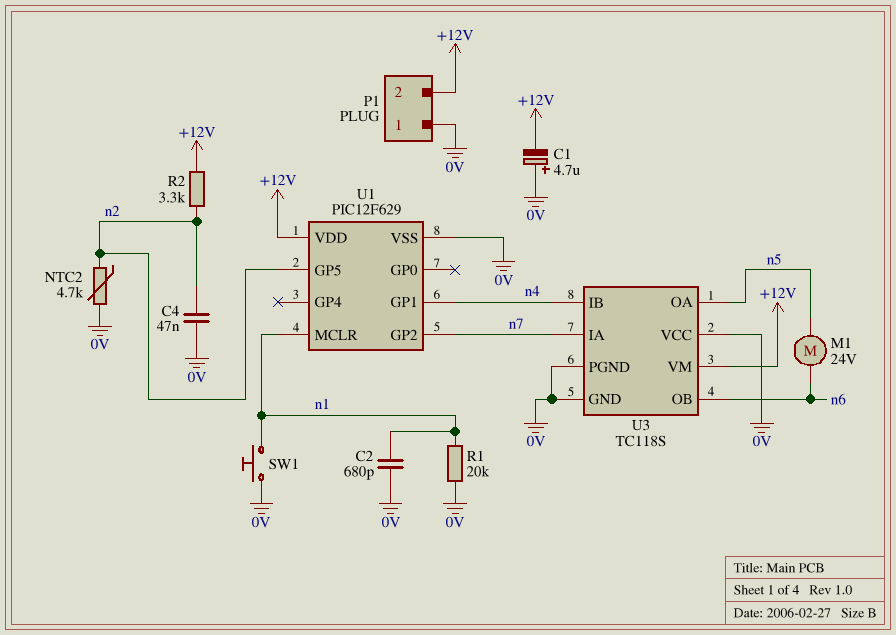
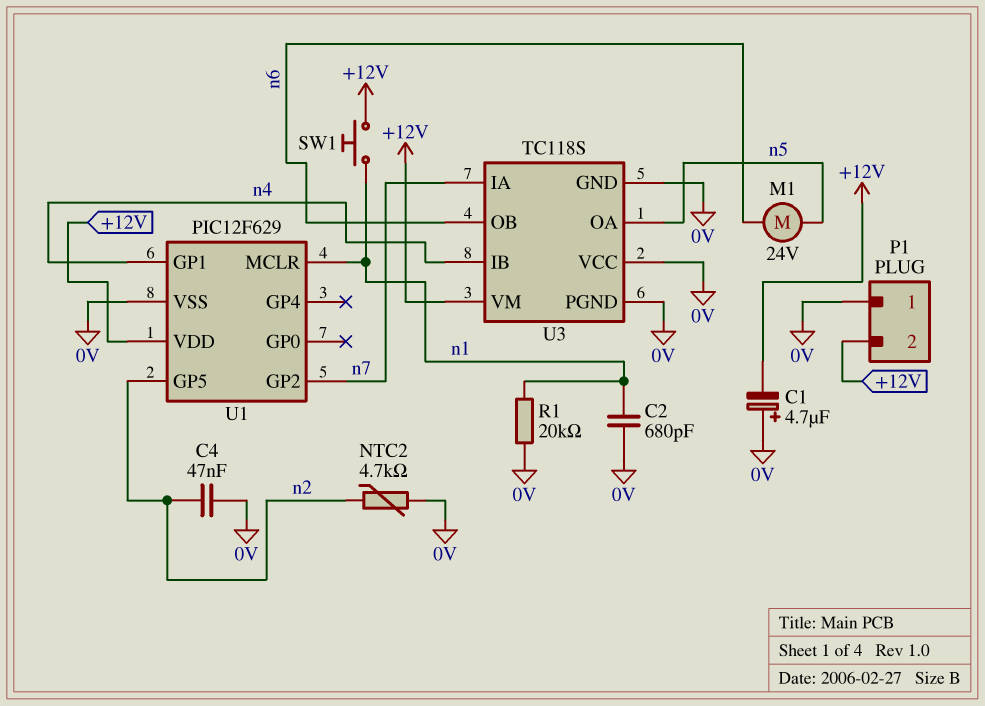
R2: 3.3k (+12V, n2) -> none
SW1: button (0V, n1) -> button (+12V, n1)

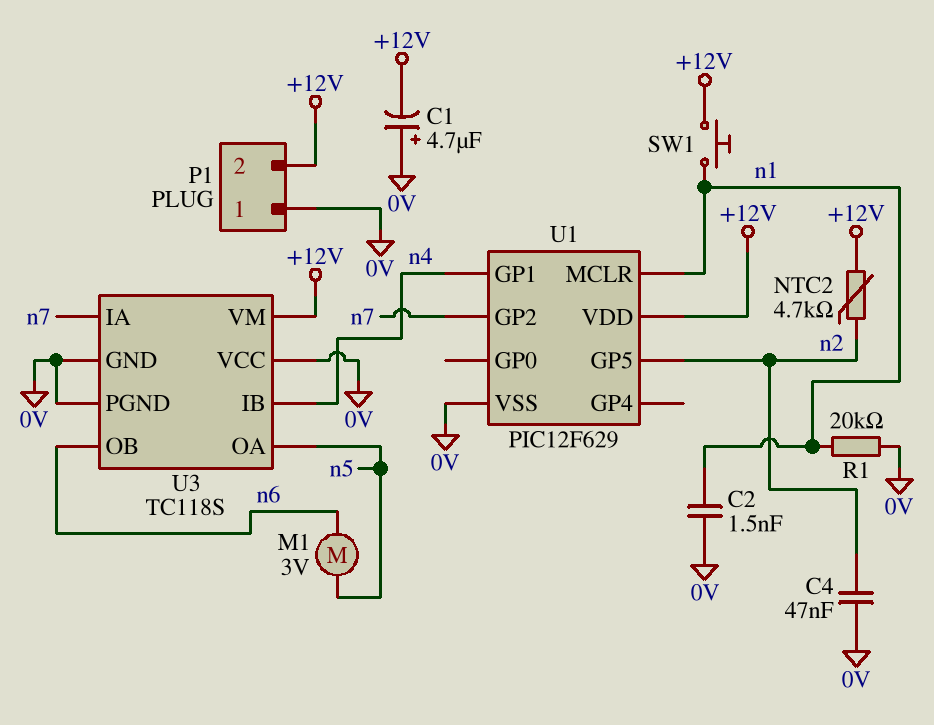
C2: 680pF (0V, n1) -> 1.5nF (0V, n1)
M1: motor 24V (n5, n6) -> motor 3V (n5, n6)
NTC2: 4.7k (0V, n2) -> 4.7k (+12V, n2)

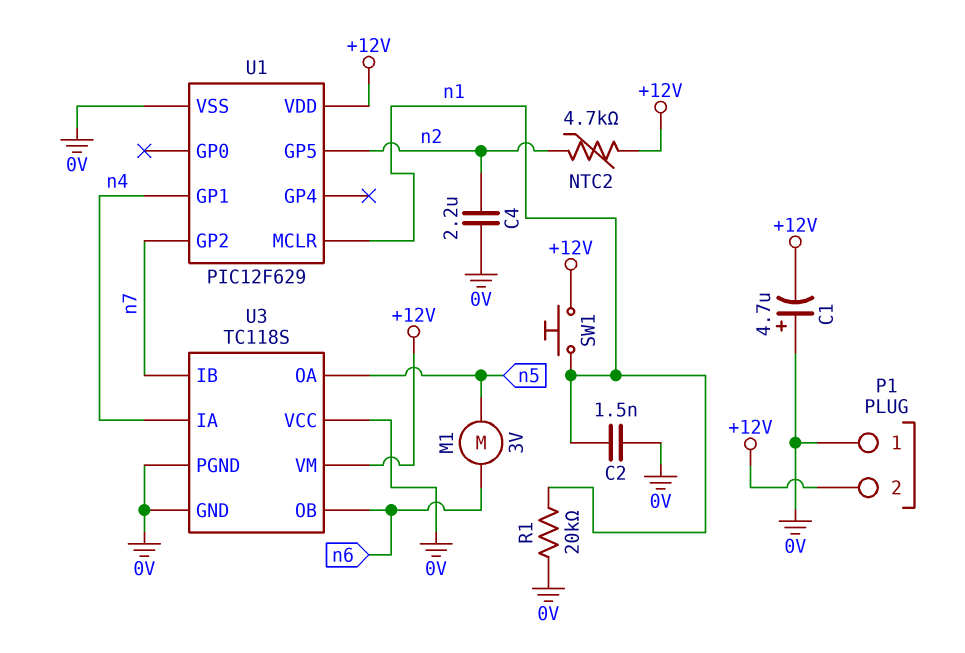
C4: 47nF (0V, n2) -> 2.2uF (0V, n2)
U3 pin IA: n7 -> n4
U3 pin IB: n4 -> n7

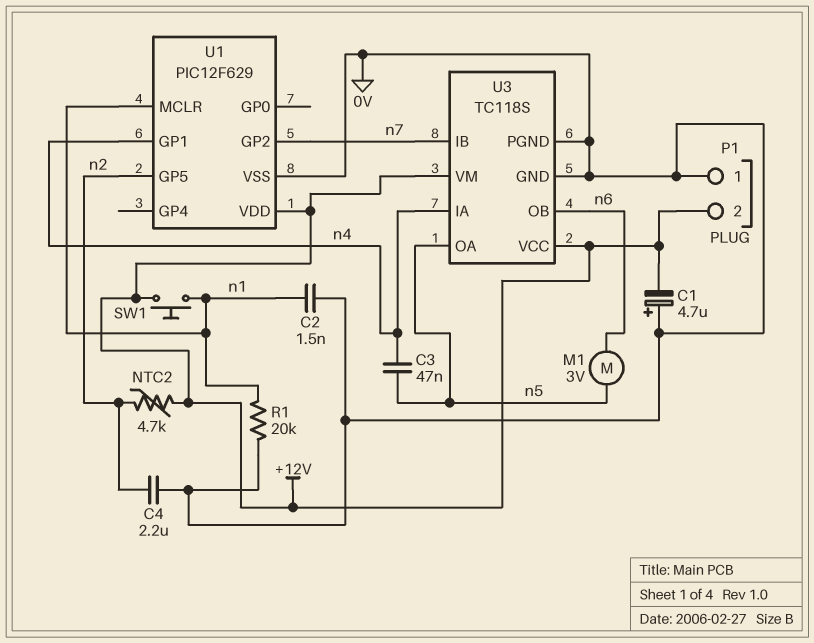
C3: none -> 47nF (n4, n5)
U3 pin VCC: 0V -> +12V

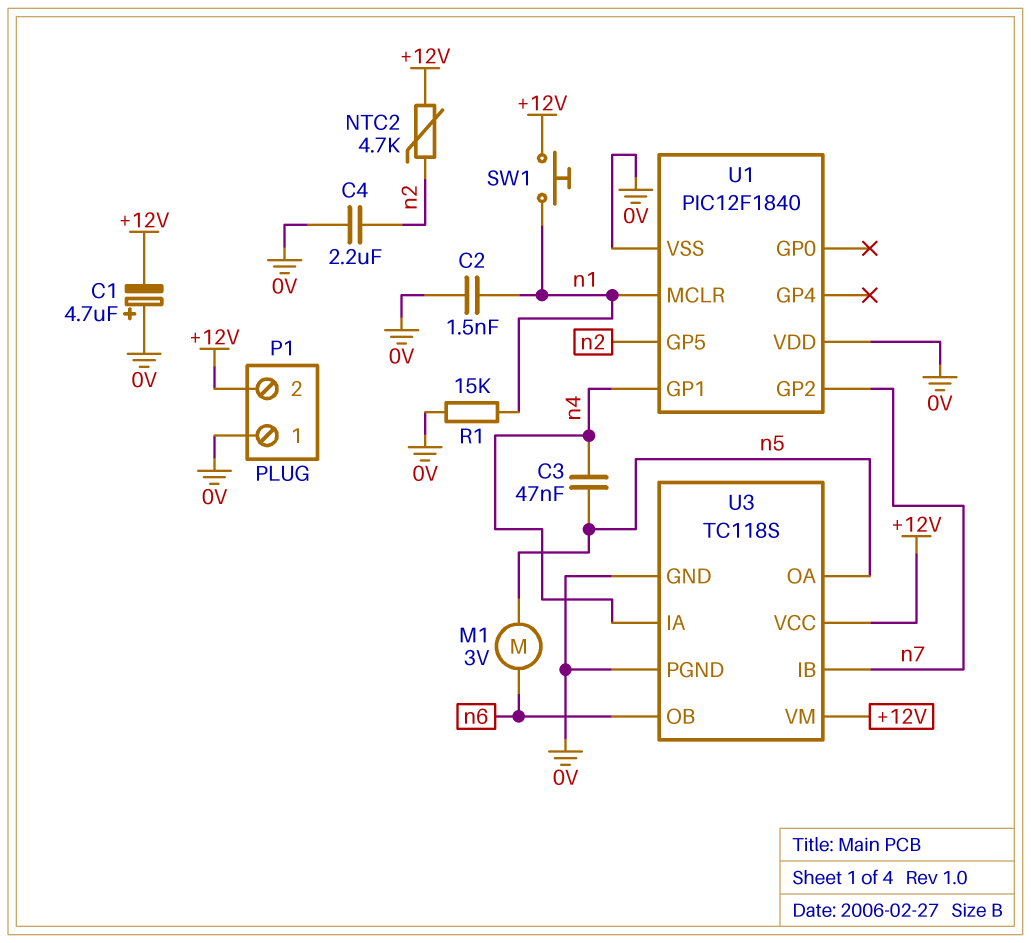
R1: 20k (0V, n1) -> 15k (0V, n1)
U1: PIC12F629 -> PIC12F1840
U1 pin VDD: +12V -> 0V

